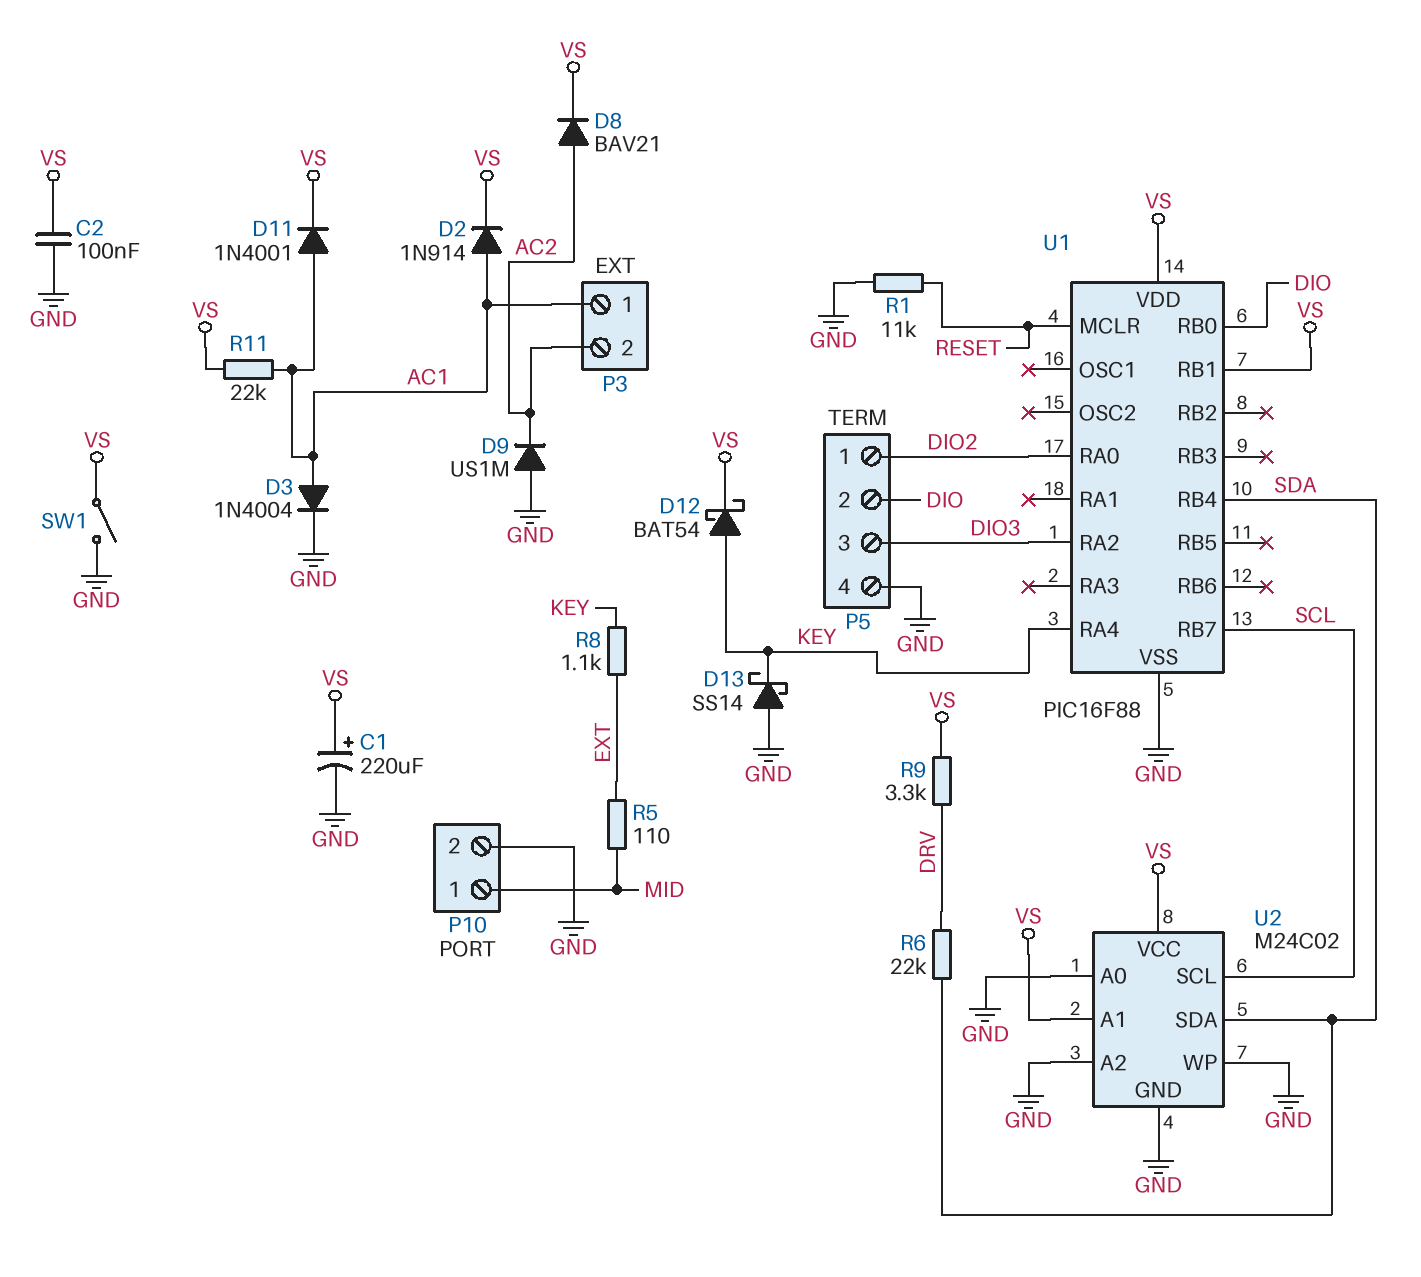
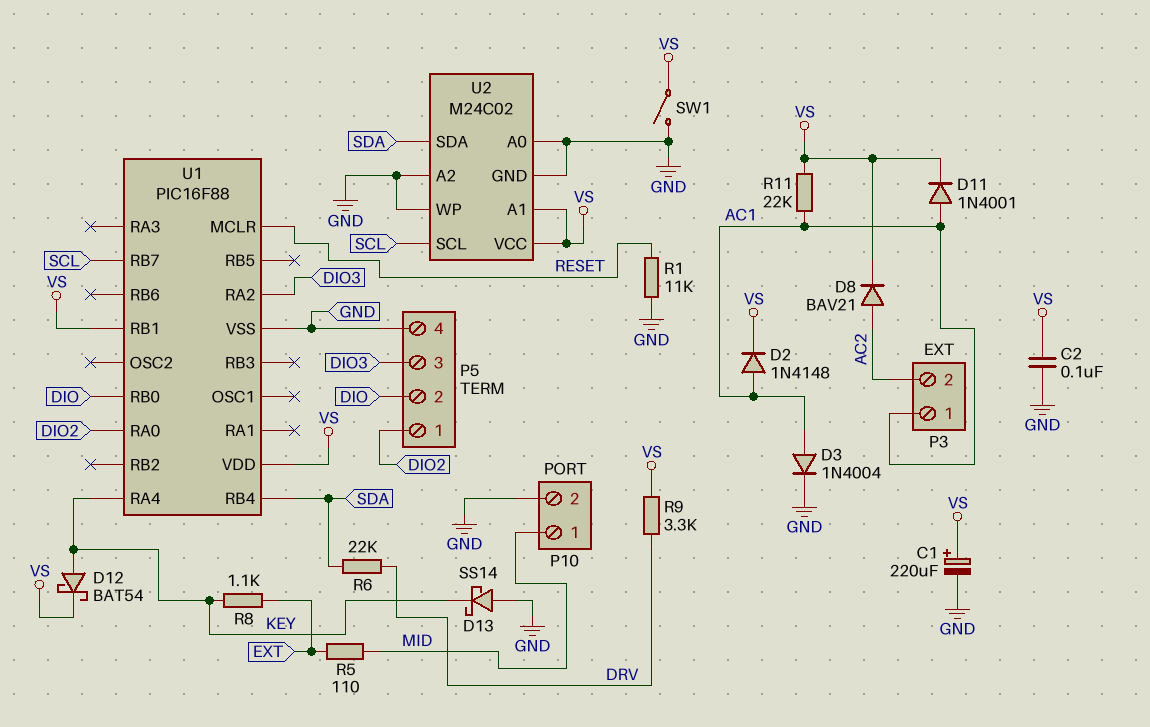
D2: diode 1N914 (A AC1, K VS) -> diode 1N4148 (A AC1, K VS)
D9: diode US1M (A GND, K AC2) -> none

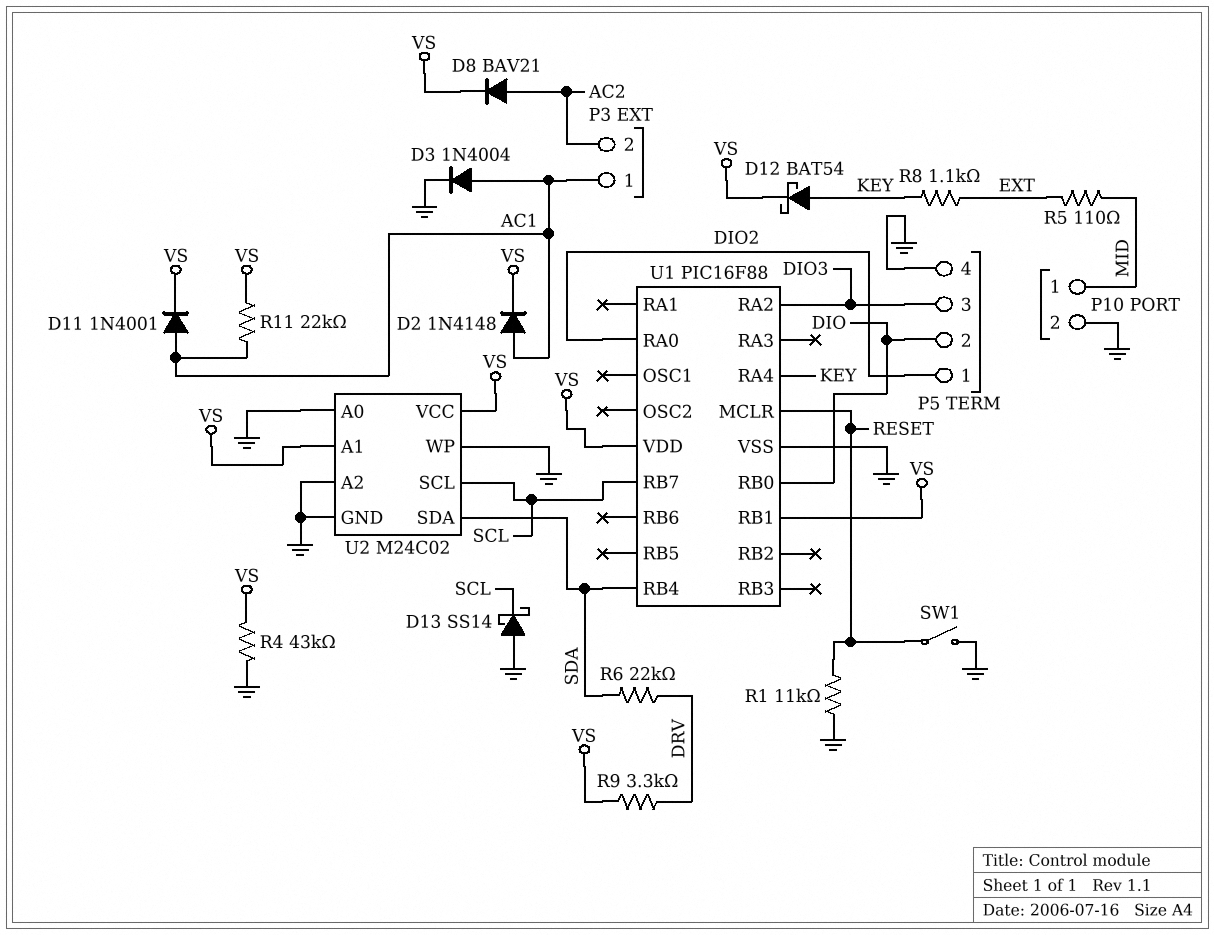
C1: 220uF (plus VS, minus GND) -> none
C2: 100nF (GND, VS) -> none
D13: schottky SS14 (A GND, K KEY) -> schottky SS14 (A GND, K SCL)
R4: none -> 43k (GND, VS)
SW1: switch (GND, VS) -> switch (GND, RESET)

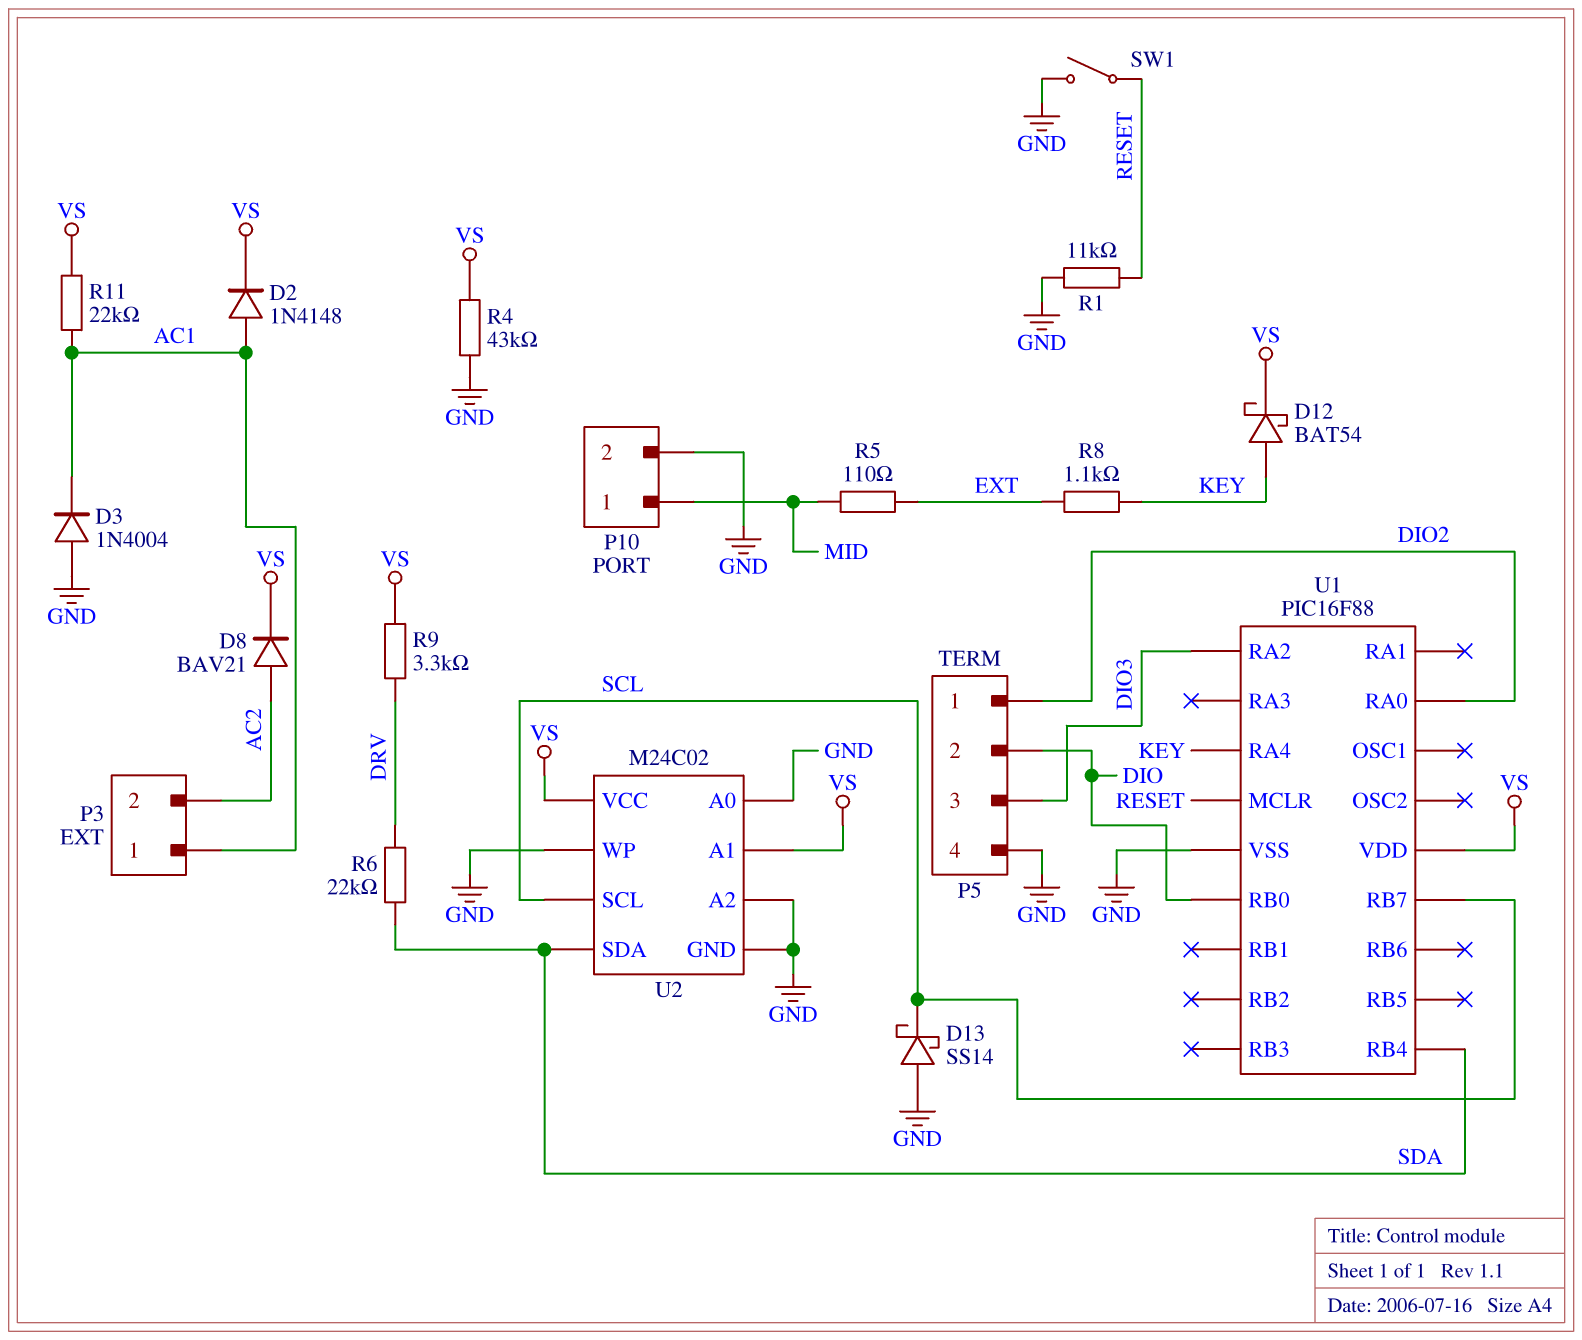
D3: diode 1N4004 (A AC1, K GND) -> diode 1N4004 (A GND, K AC1)
D11: diode 1N4001 (A AC1, K VS) -> none
U1 pin RB1: VS -> none

